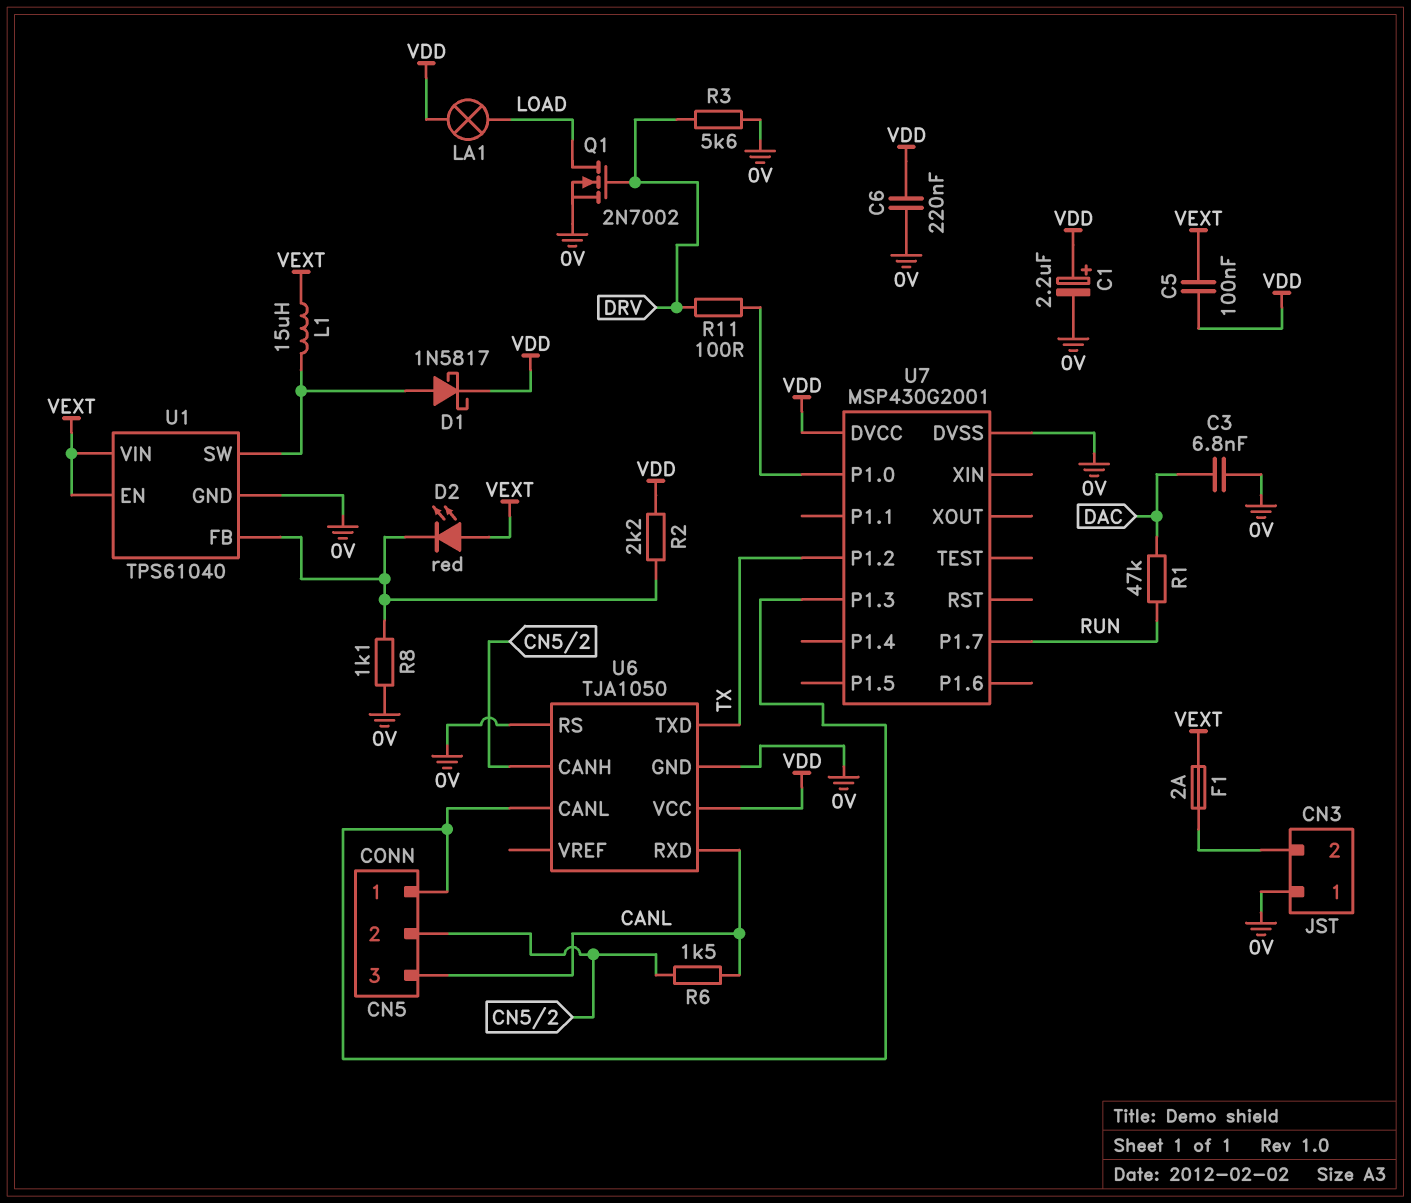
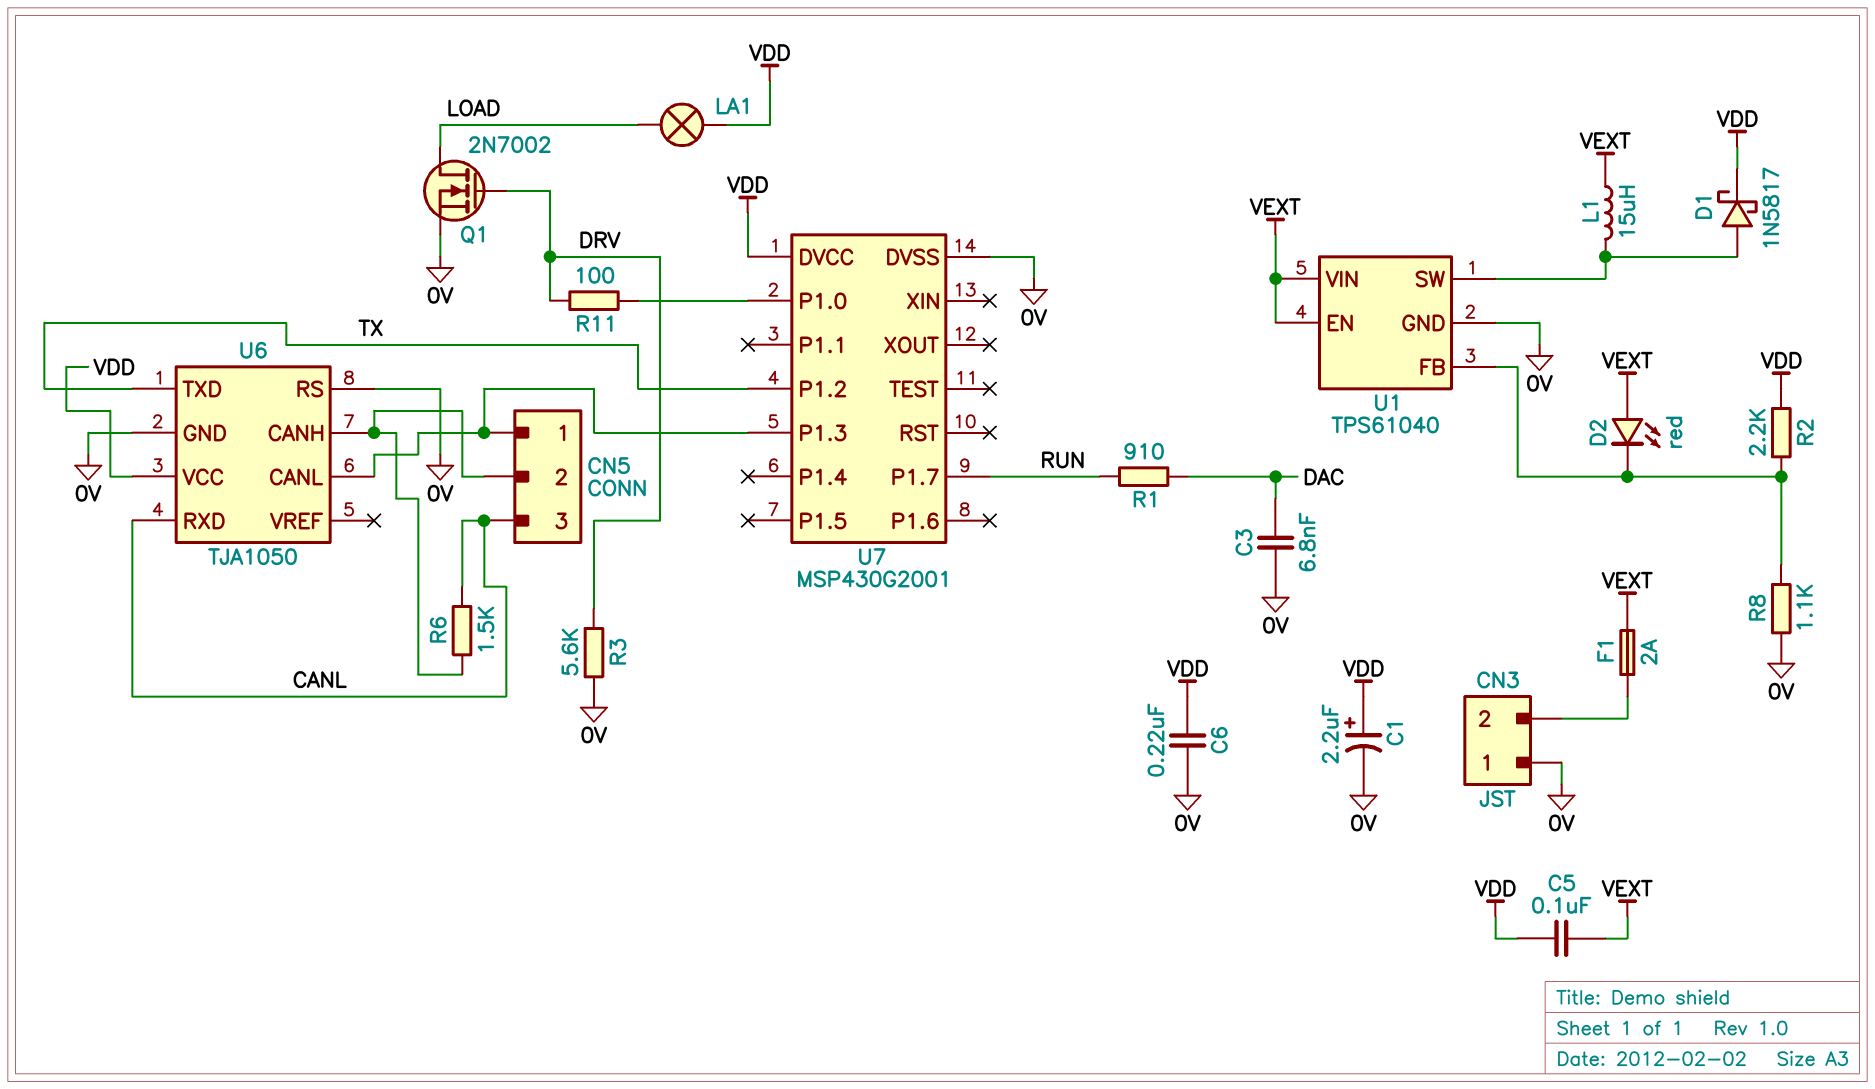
R1: 47k (DAC, RUN) -> 910 (DAC, RUN)

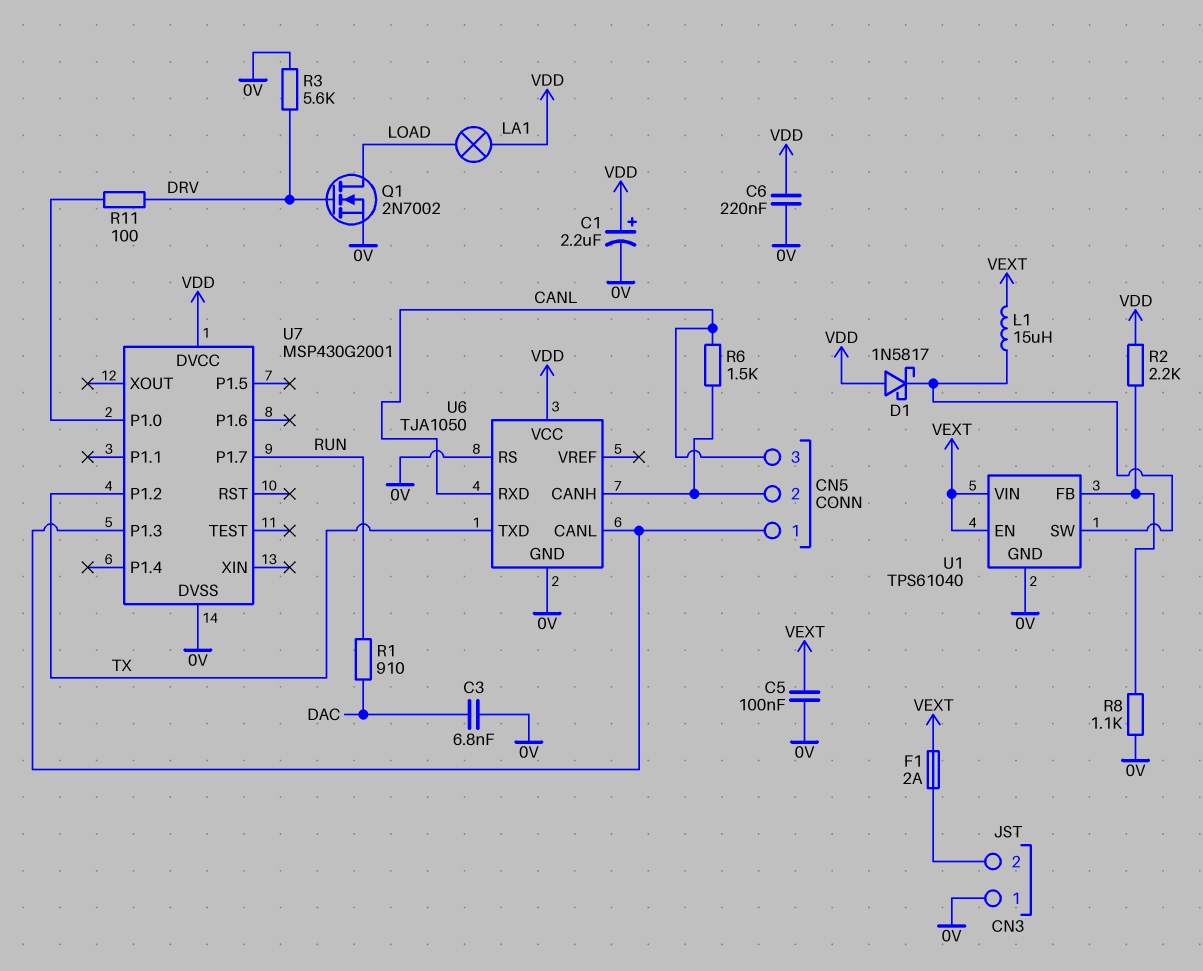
C5: 100nF (VDD, VEXT) -> 100nF (0V, VEXT)
D1: schottky 1N5817 (A U1/SW, K VDD) -> schottky 1N5817 (A VDD, K U1/SW)
D2: LED red (A VEXT, K U1/FB) -> none

